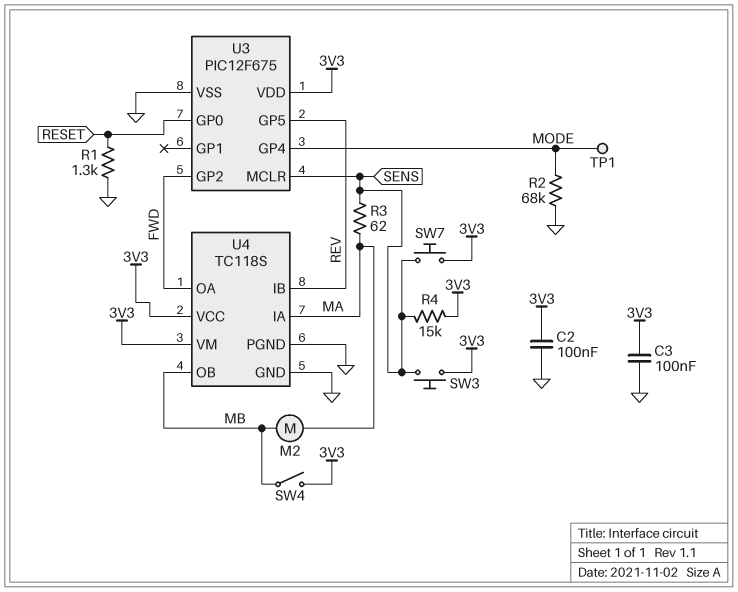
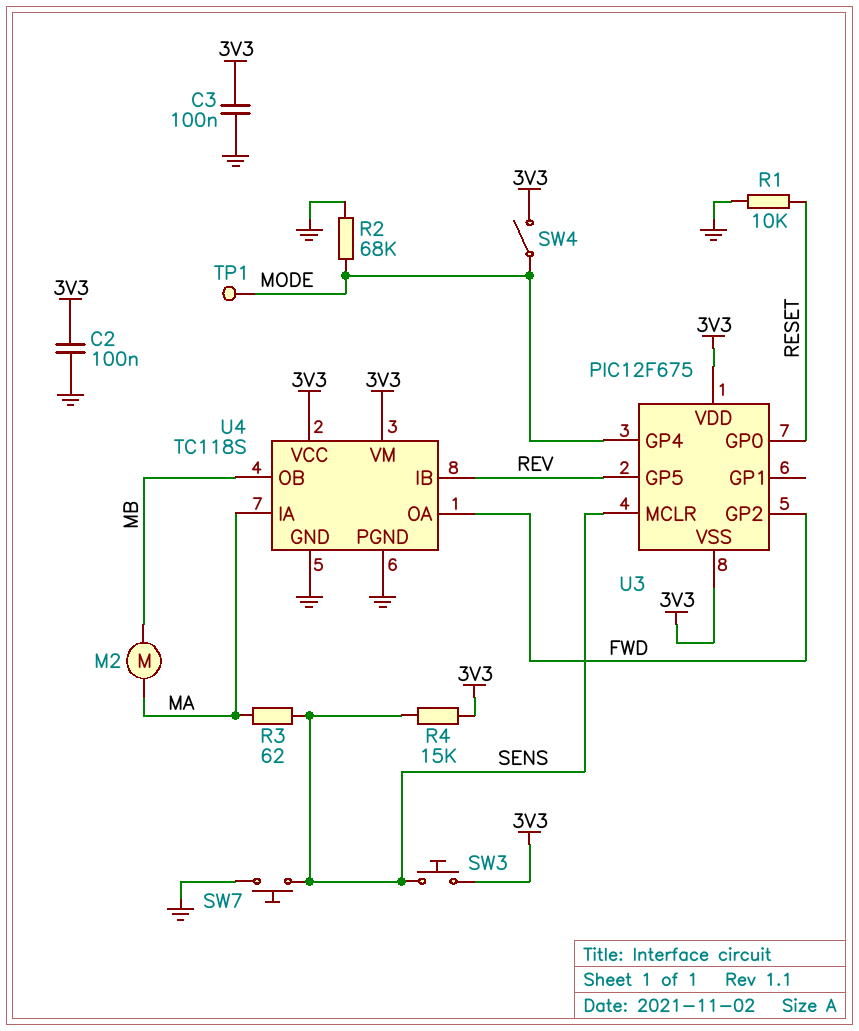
R1: 1.3k (GND, RESET) -> 10k (GND, RESET)
SW4: switch (3V3, MB) -> switch (3V3, MODE)
SW7: button (3V3, SENS) -> button (GND, SENS)
U3 pin VSS: GND -> 3V3

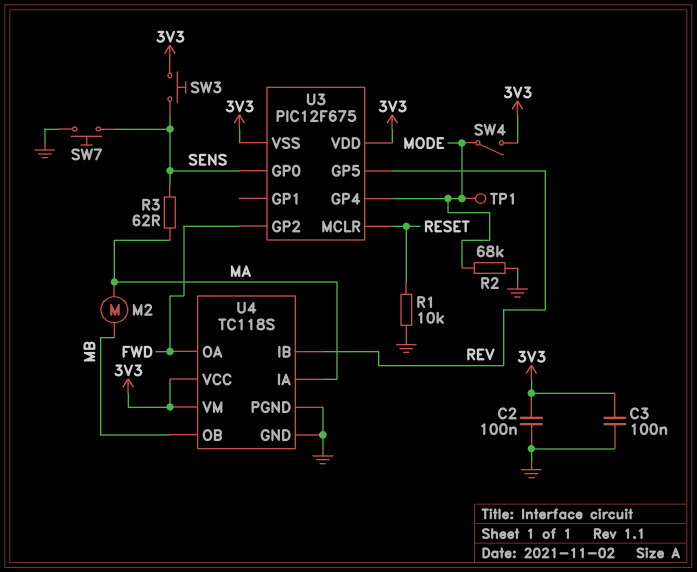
R4: 15k (3V3, SENS) -> none
U3 pin GP0: RESET -> SENS
U3 pin MCLR: SENS -> RESET

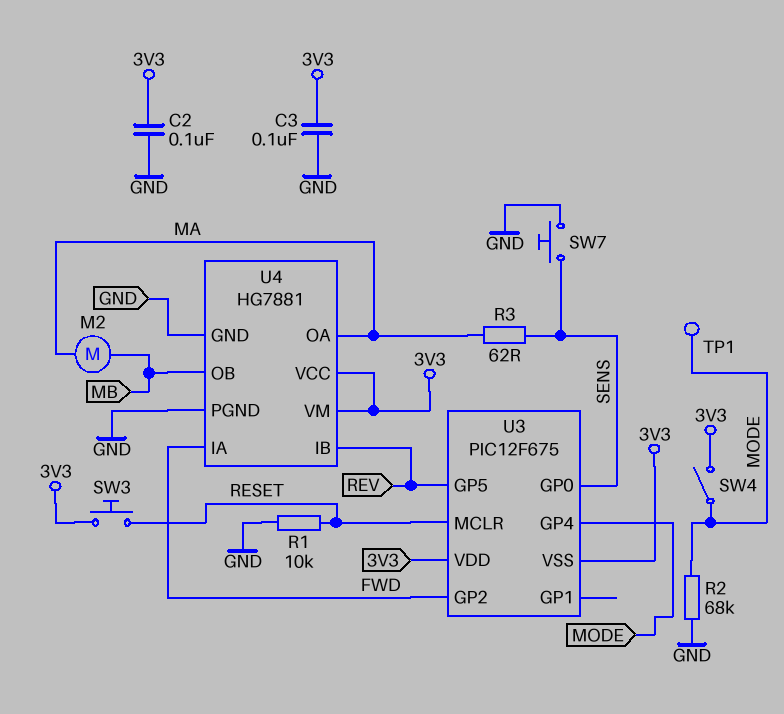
SW3: button (3V3, SENS) -> button (3V3, RESET)
U4: TC118S -> HG7881
U4 pin IA: MA -> FWD
U4 pin OA: FWD -> MA

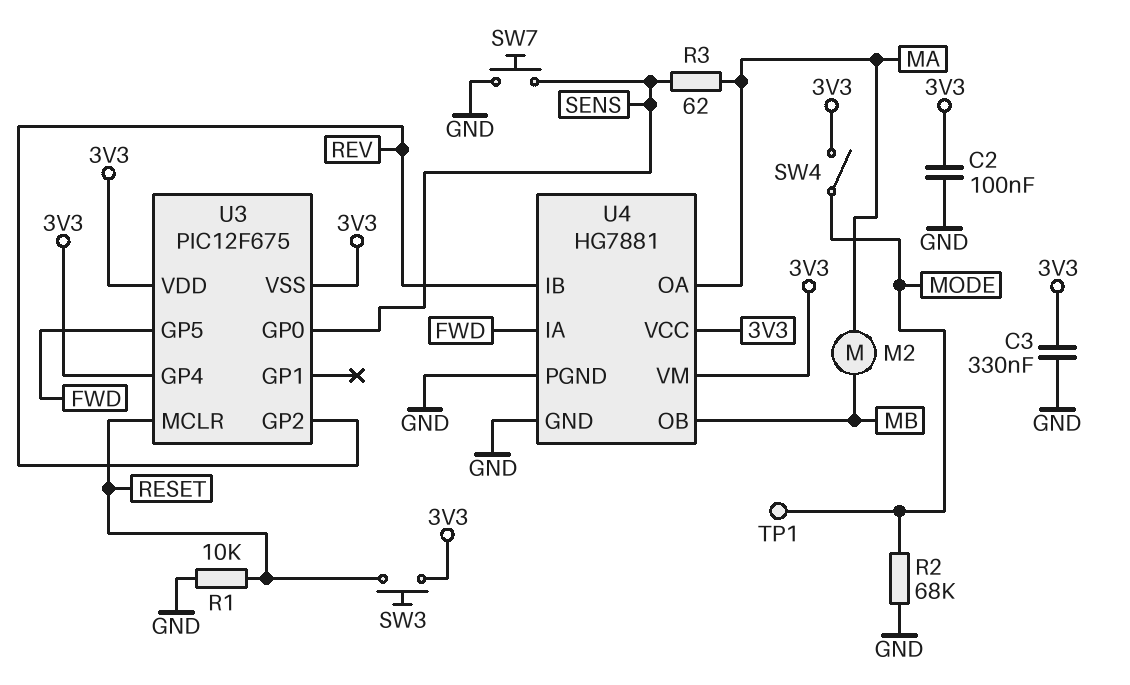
C3: 100nF (3V3, GND) -> 330nF (3V3, GND)
U3 pin GP2: FWD -> REV
U3 pin GP4: MODE -> 3V3
U3 pin GP5: REV -> FWD

